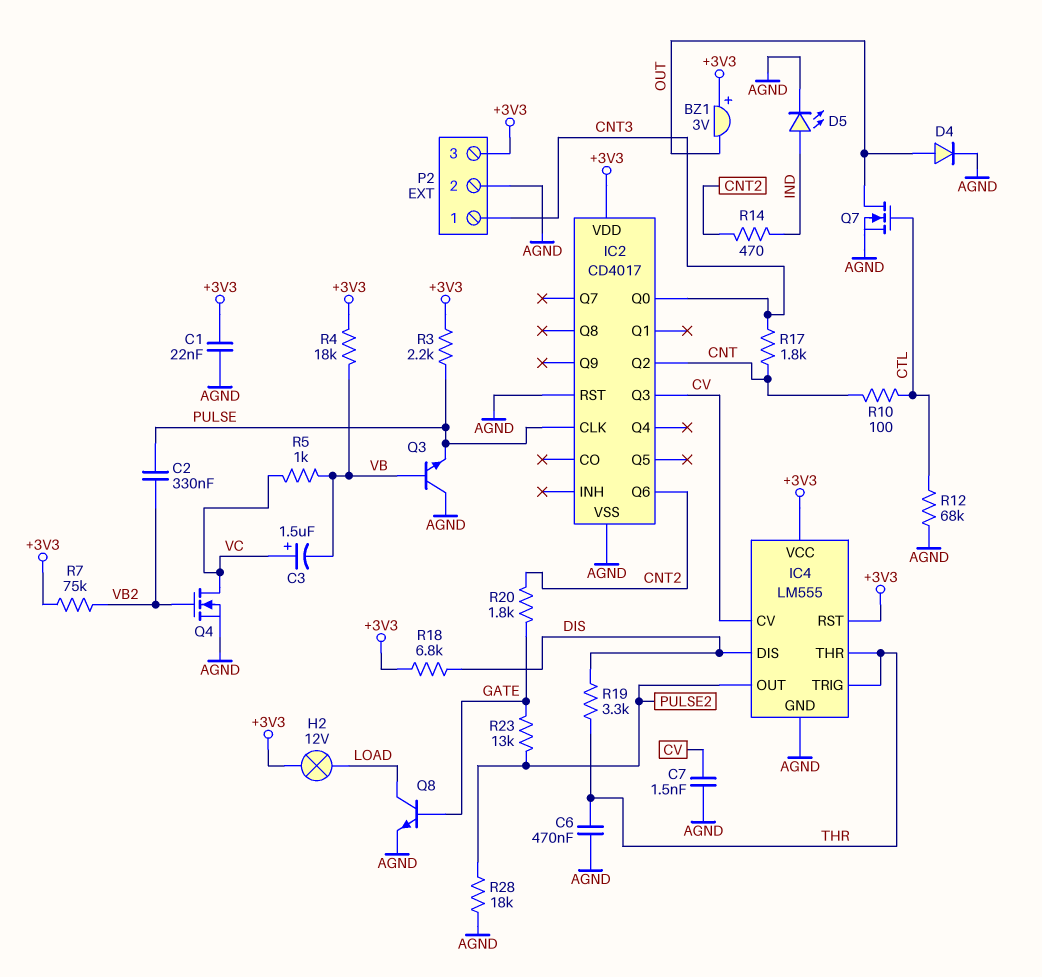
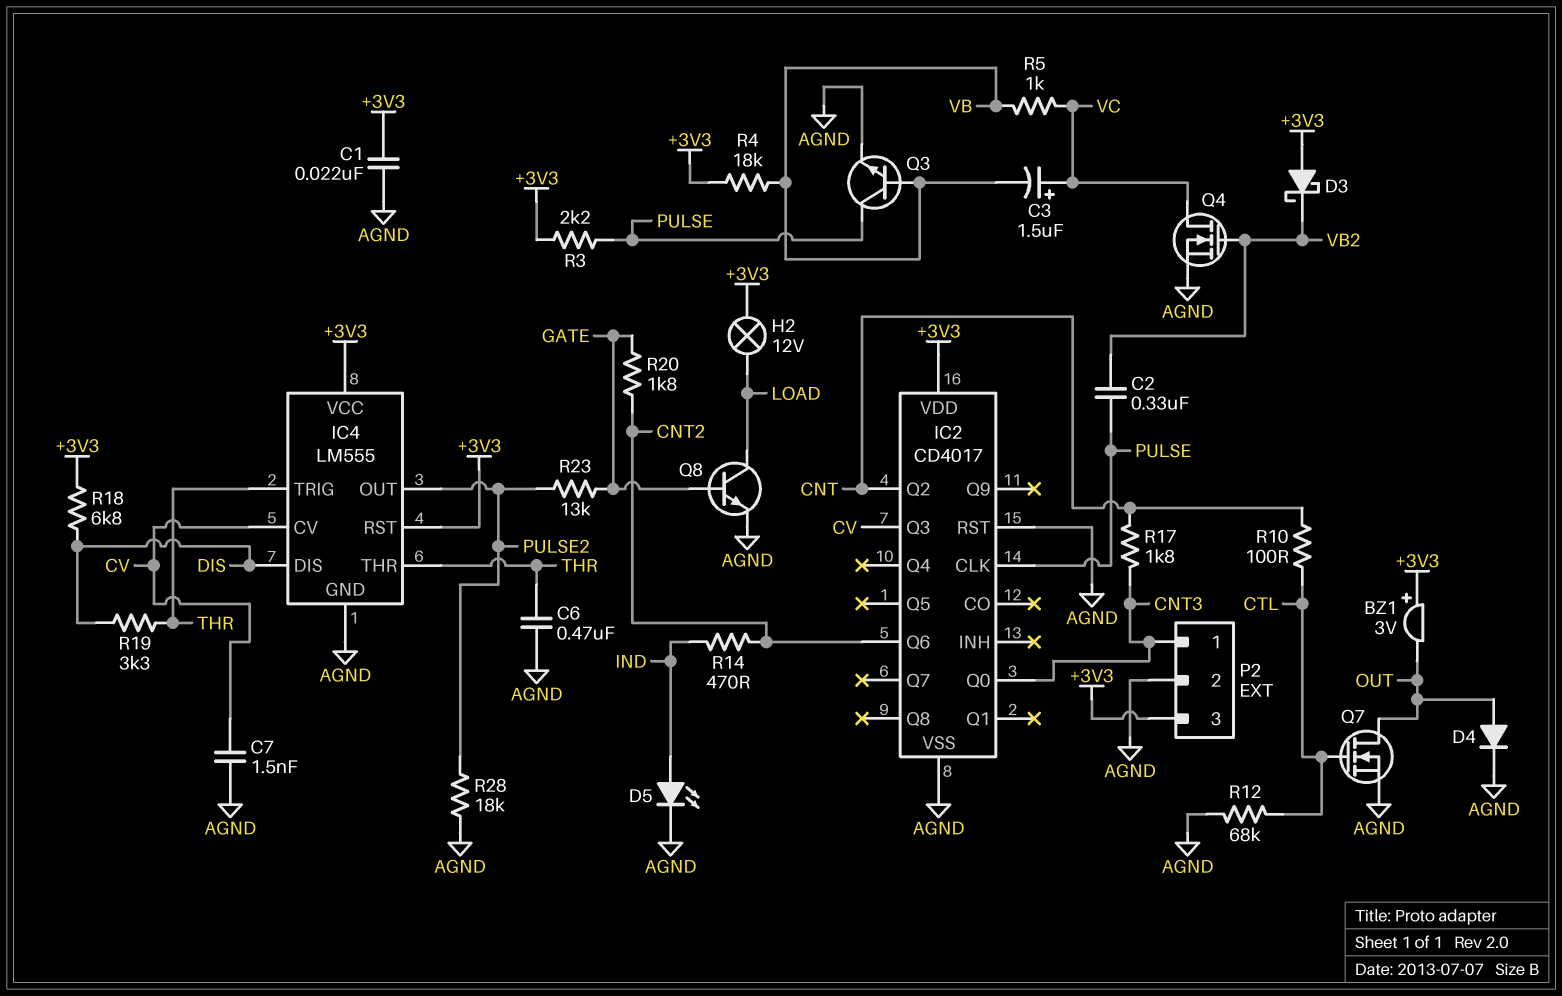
D3: none -> schottky (A +3V3, K VB2)
Q3: NPN (B VB, C AGND, E PULSE) -> NPN (B VB, C PULSE, E AGND)
R7: 75k (+3V3, VB2) -> none

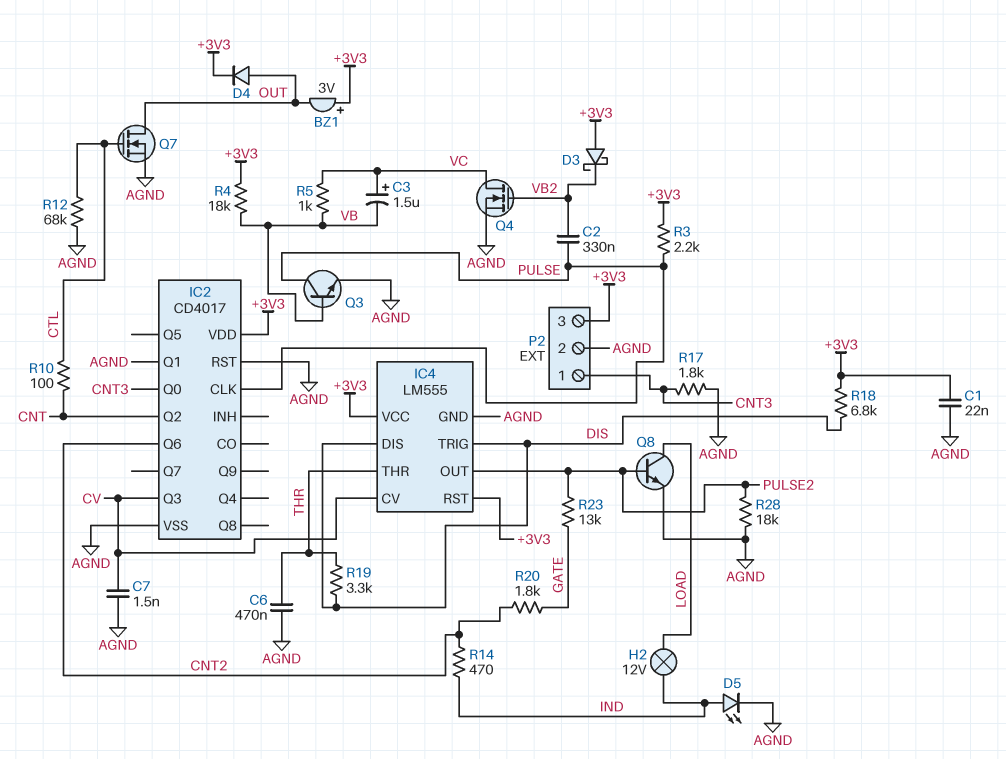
D4: diode (A OUT, K AGND) -> diode (A OUT, K +3V3)
H2: lamp 12V (+3V3, LOAD) -> lamp 12V (IND, LOAD)
IC2 pin Q1: none -> AGND
IC4 pin TRIG: THR -> DIS
Q8: NPN (B GATE, C LOAD, E AGND) -> NPN (B PULSE2, C LOAD, E AGND)
R17: 1.8k (CNT, CNT3) -> 1.8k (AGND, CNT3)

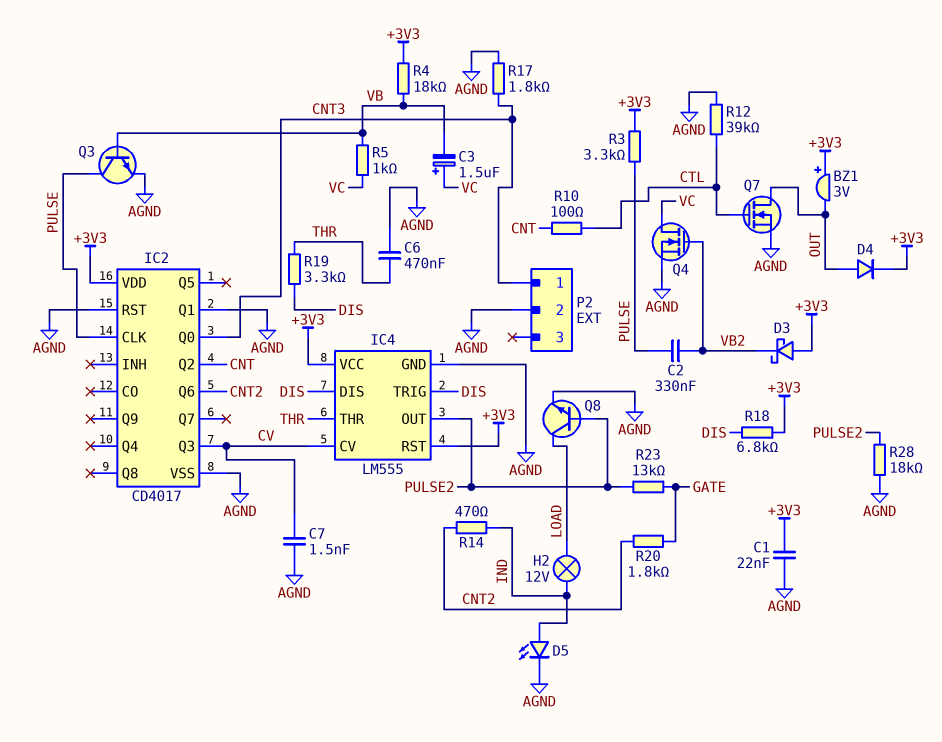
P2 pin 3: +3V3 -> none
R3: 2.2k (+3V3, PULSE) -> 3.3k (+3V3, PULSE)
R12: 68k (AGND, CTL) -> 39k (AGND, CTL)

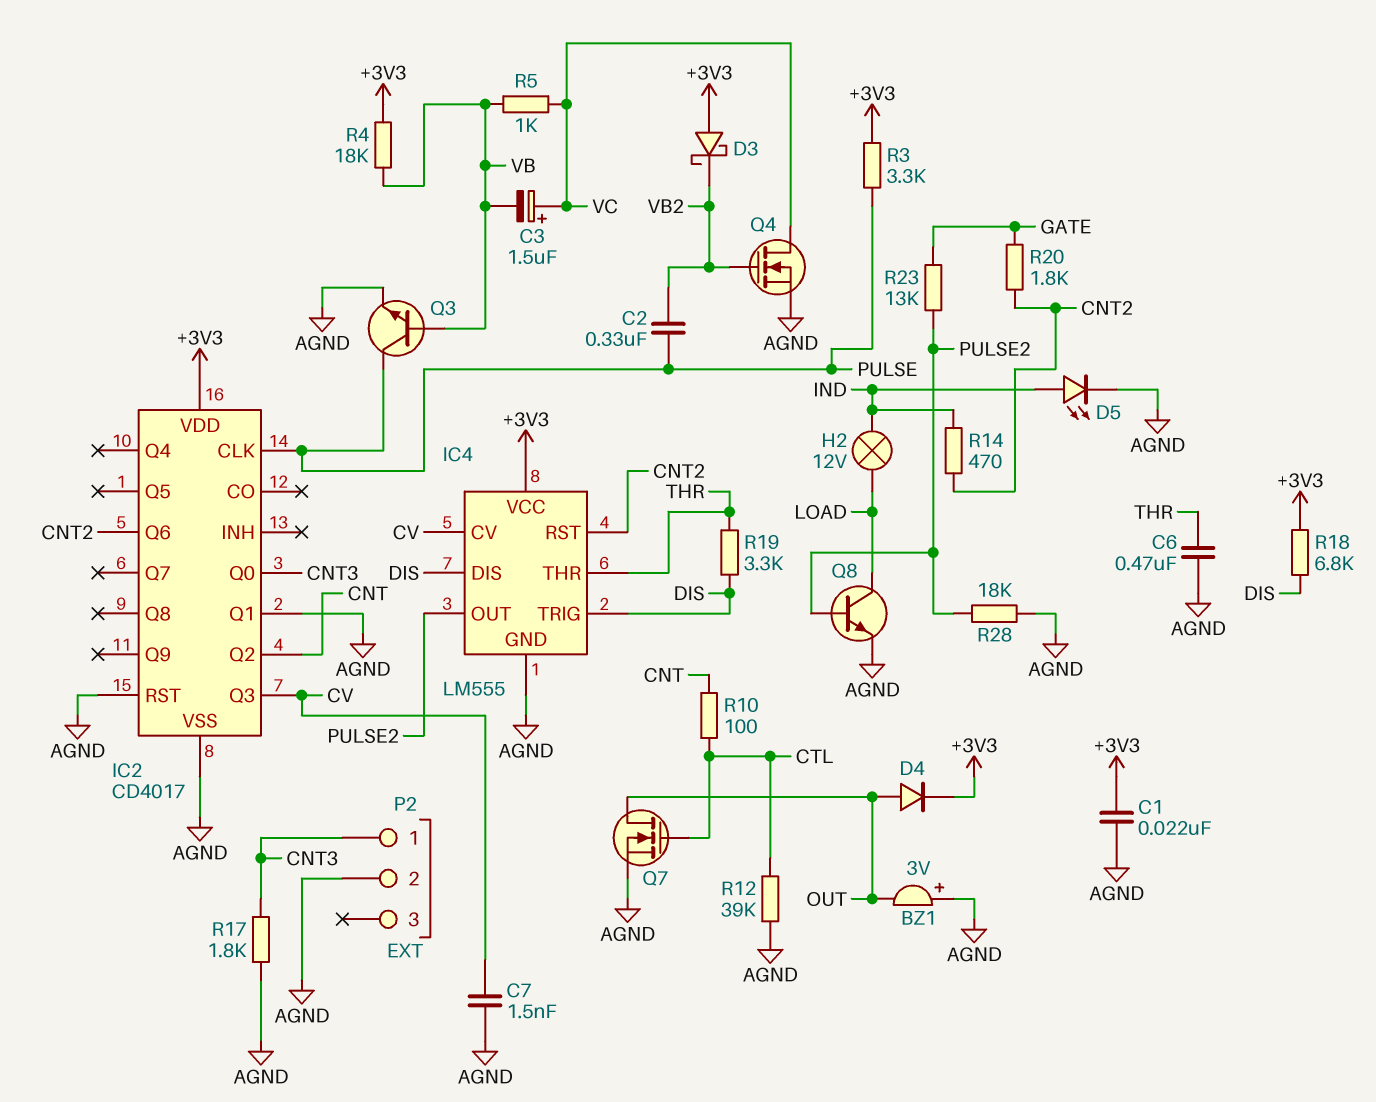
BZ1: buzzer 3V (plus +3V3, minus OUT) -> buzzer 3V (plus AGND, minus OUT)
IC4 pin RST: +3V3 -> CNT2

